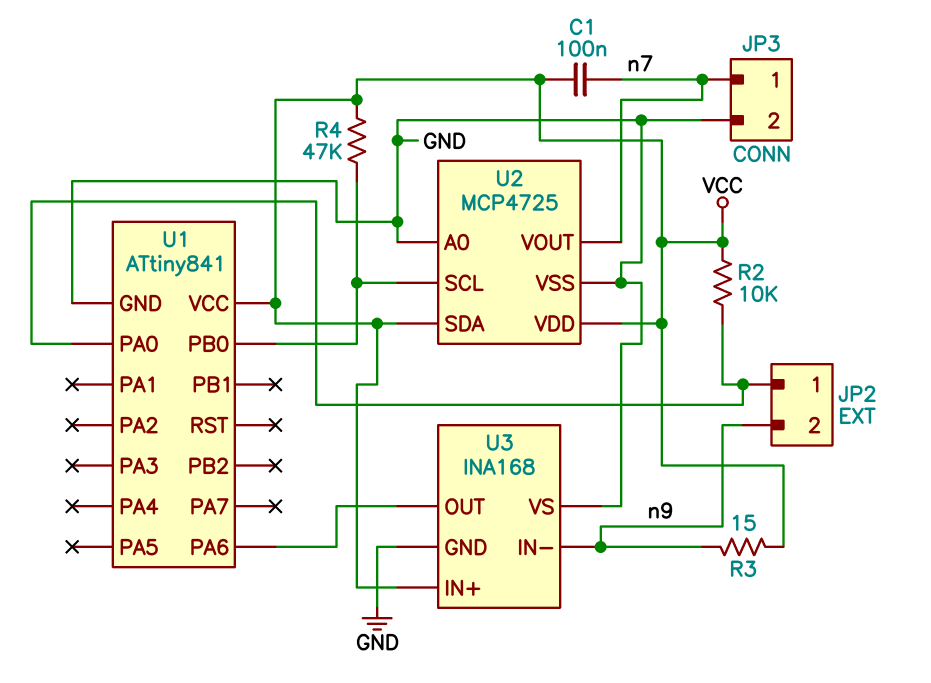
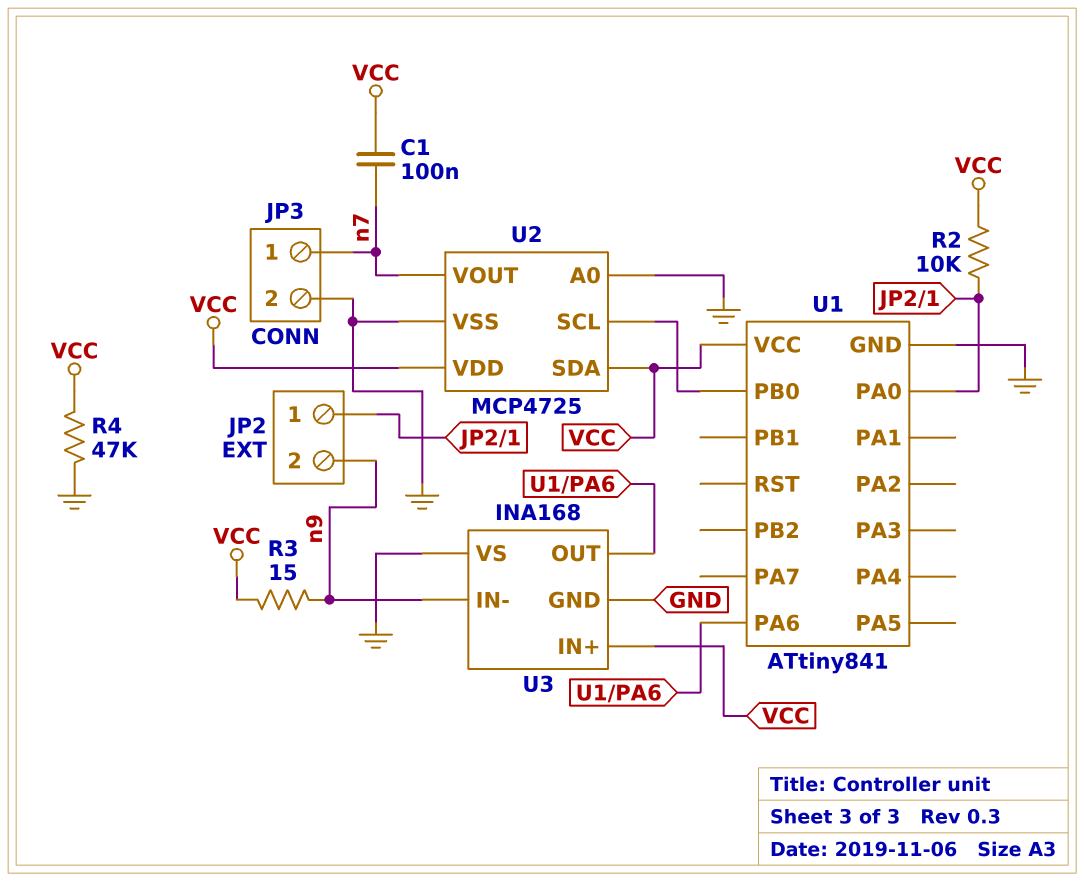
R4: 47k (U1/PB0, VCC) -> 47k (GND, VCC)

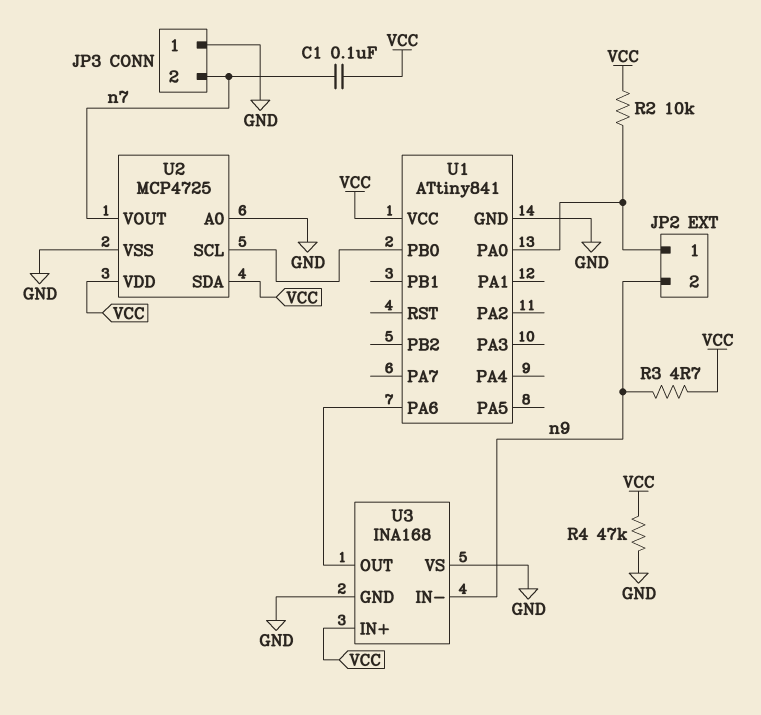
JP3 pin 1: n7 -> GND
JP3 pin 2: GND -> n7
R3: 15 (VCC, n9) -> 4.7 (VCC, n9)

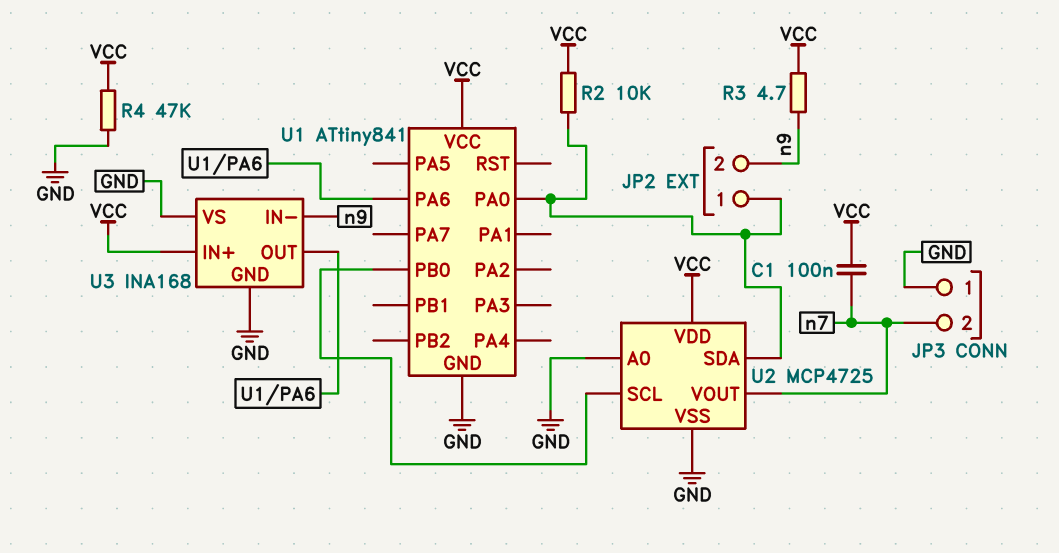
U2 pin SDA: VCC -> JP2/1

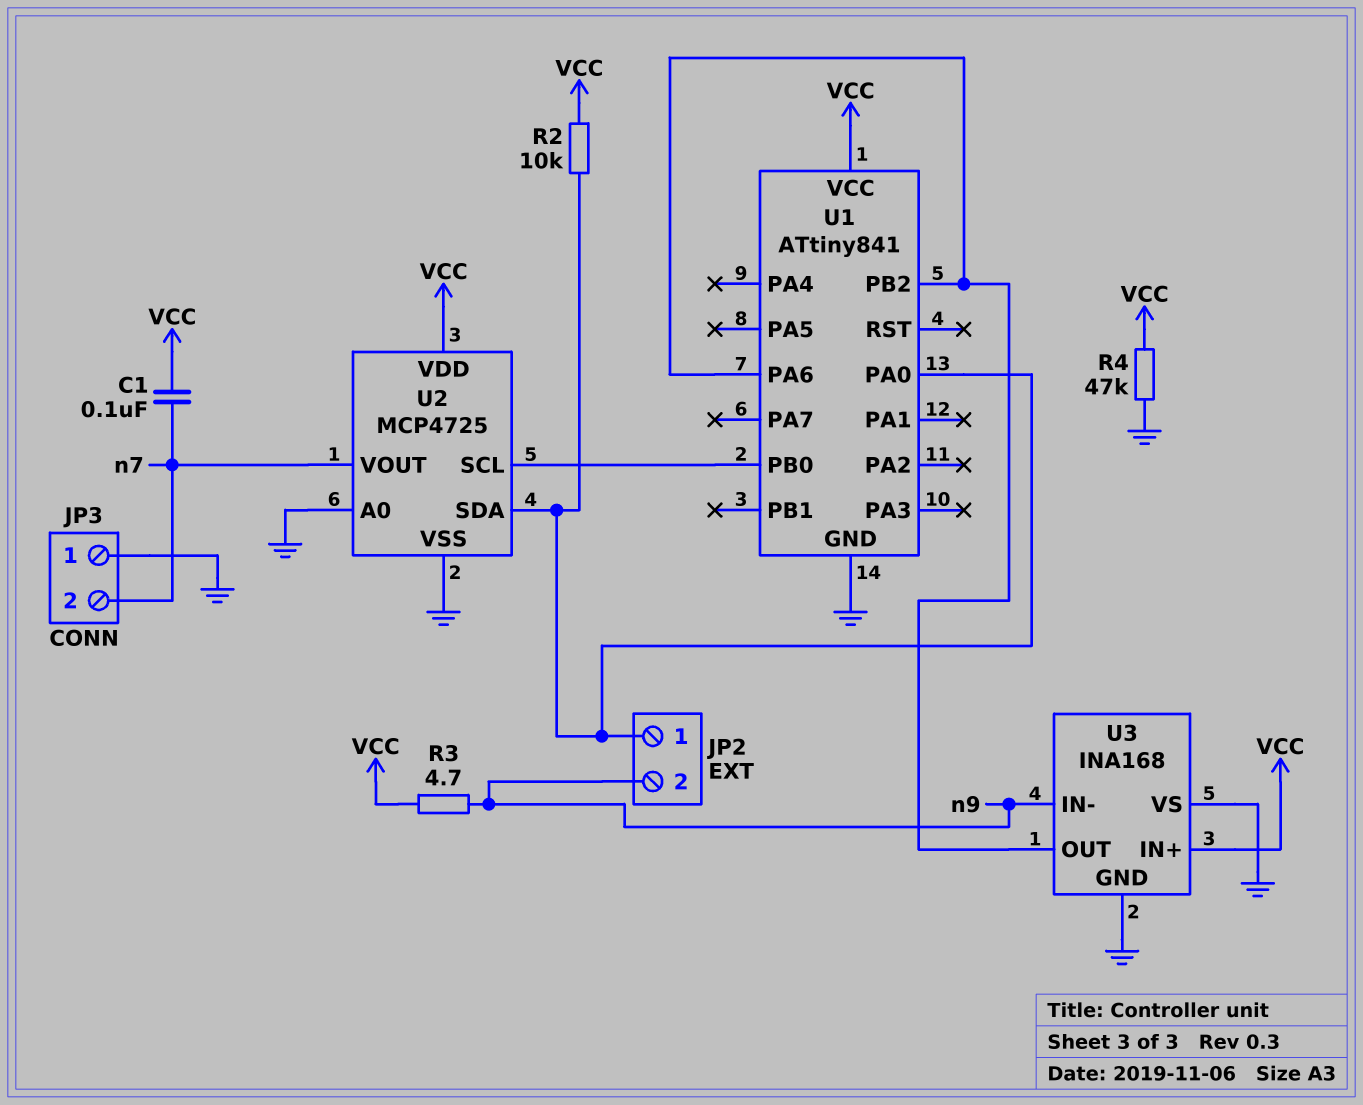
U1 pin PB2: none -> U1/PA6

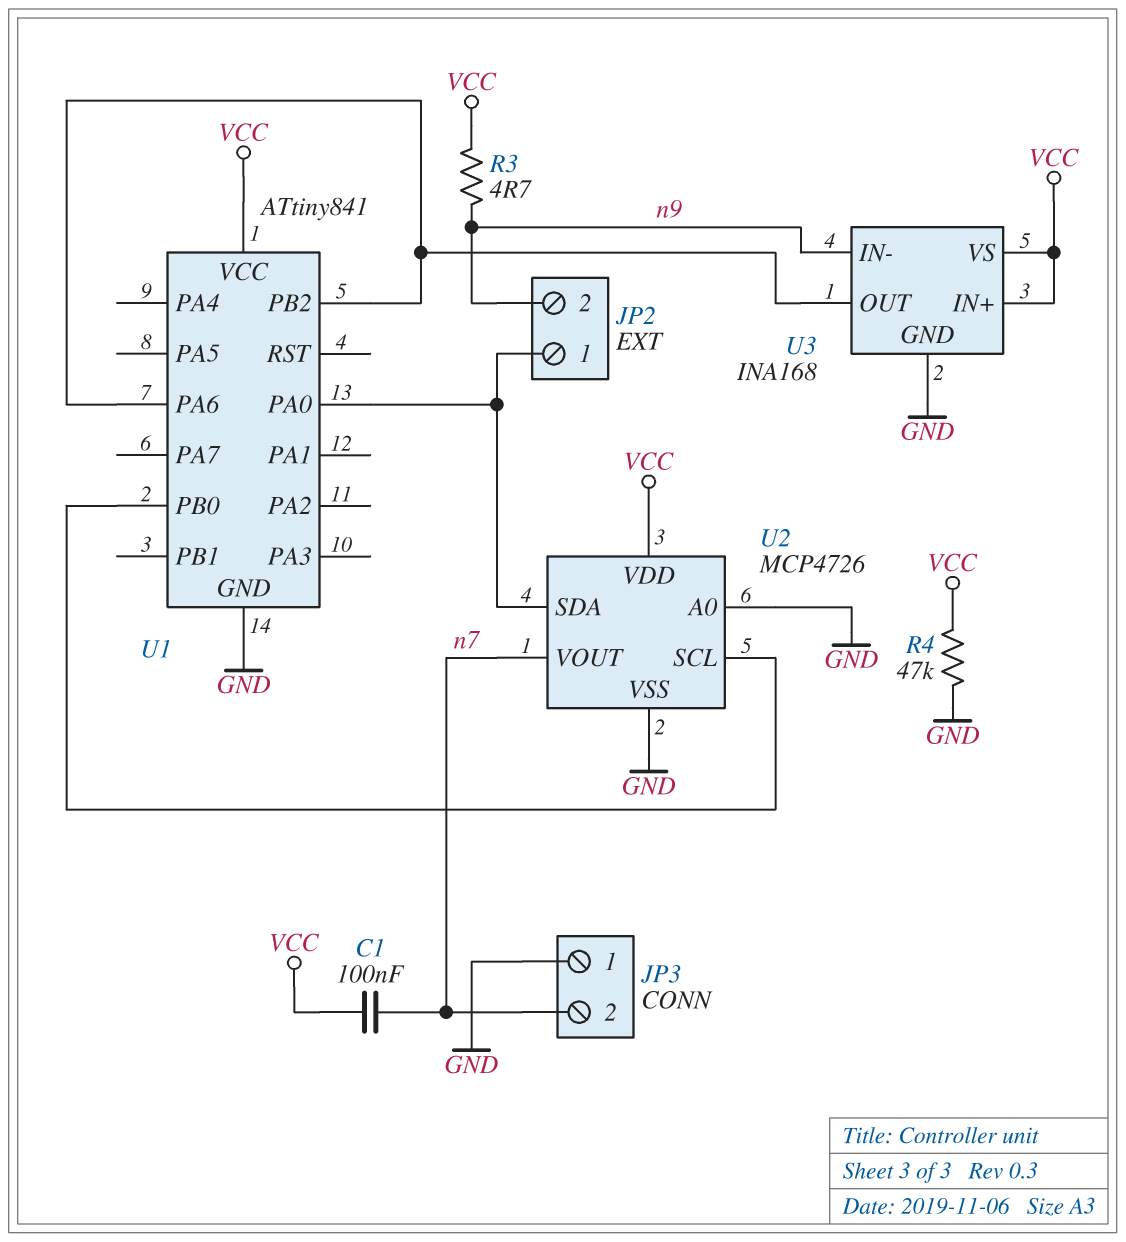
R2: 10k (JP2/1, VCC) -> none
U2: MCP4725 -> MCP4726
U3 pin VS: GND -> VCC

